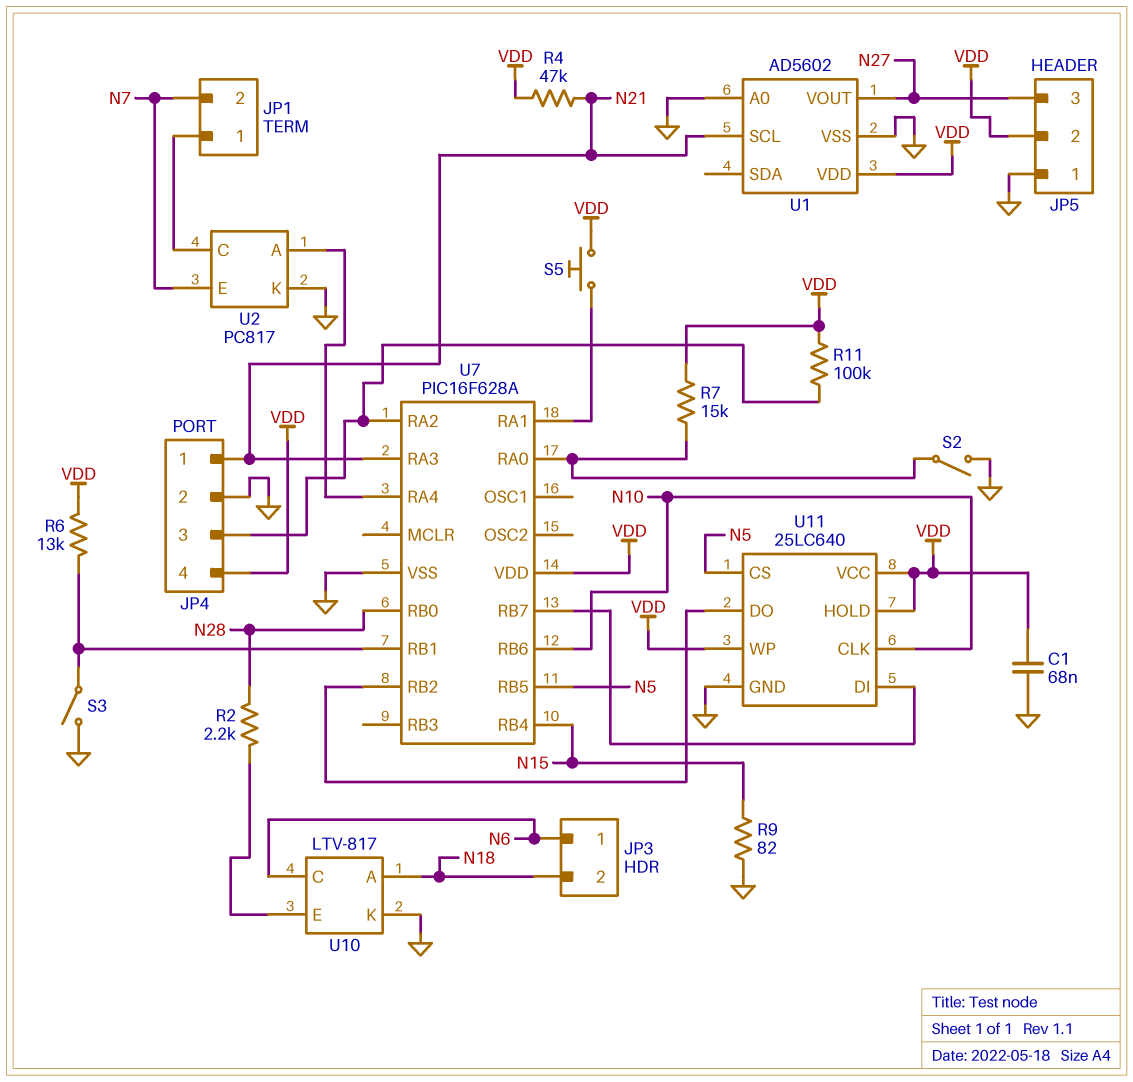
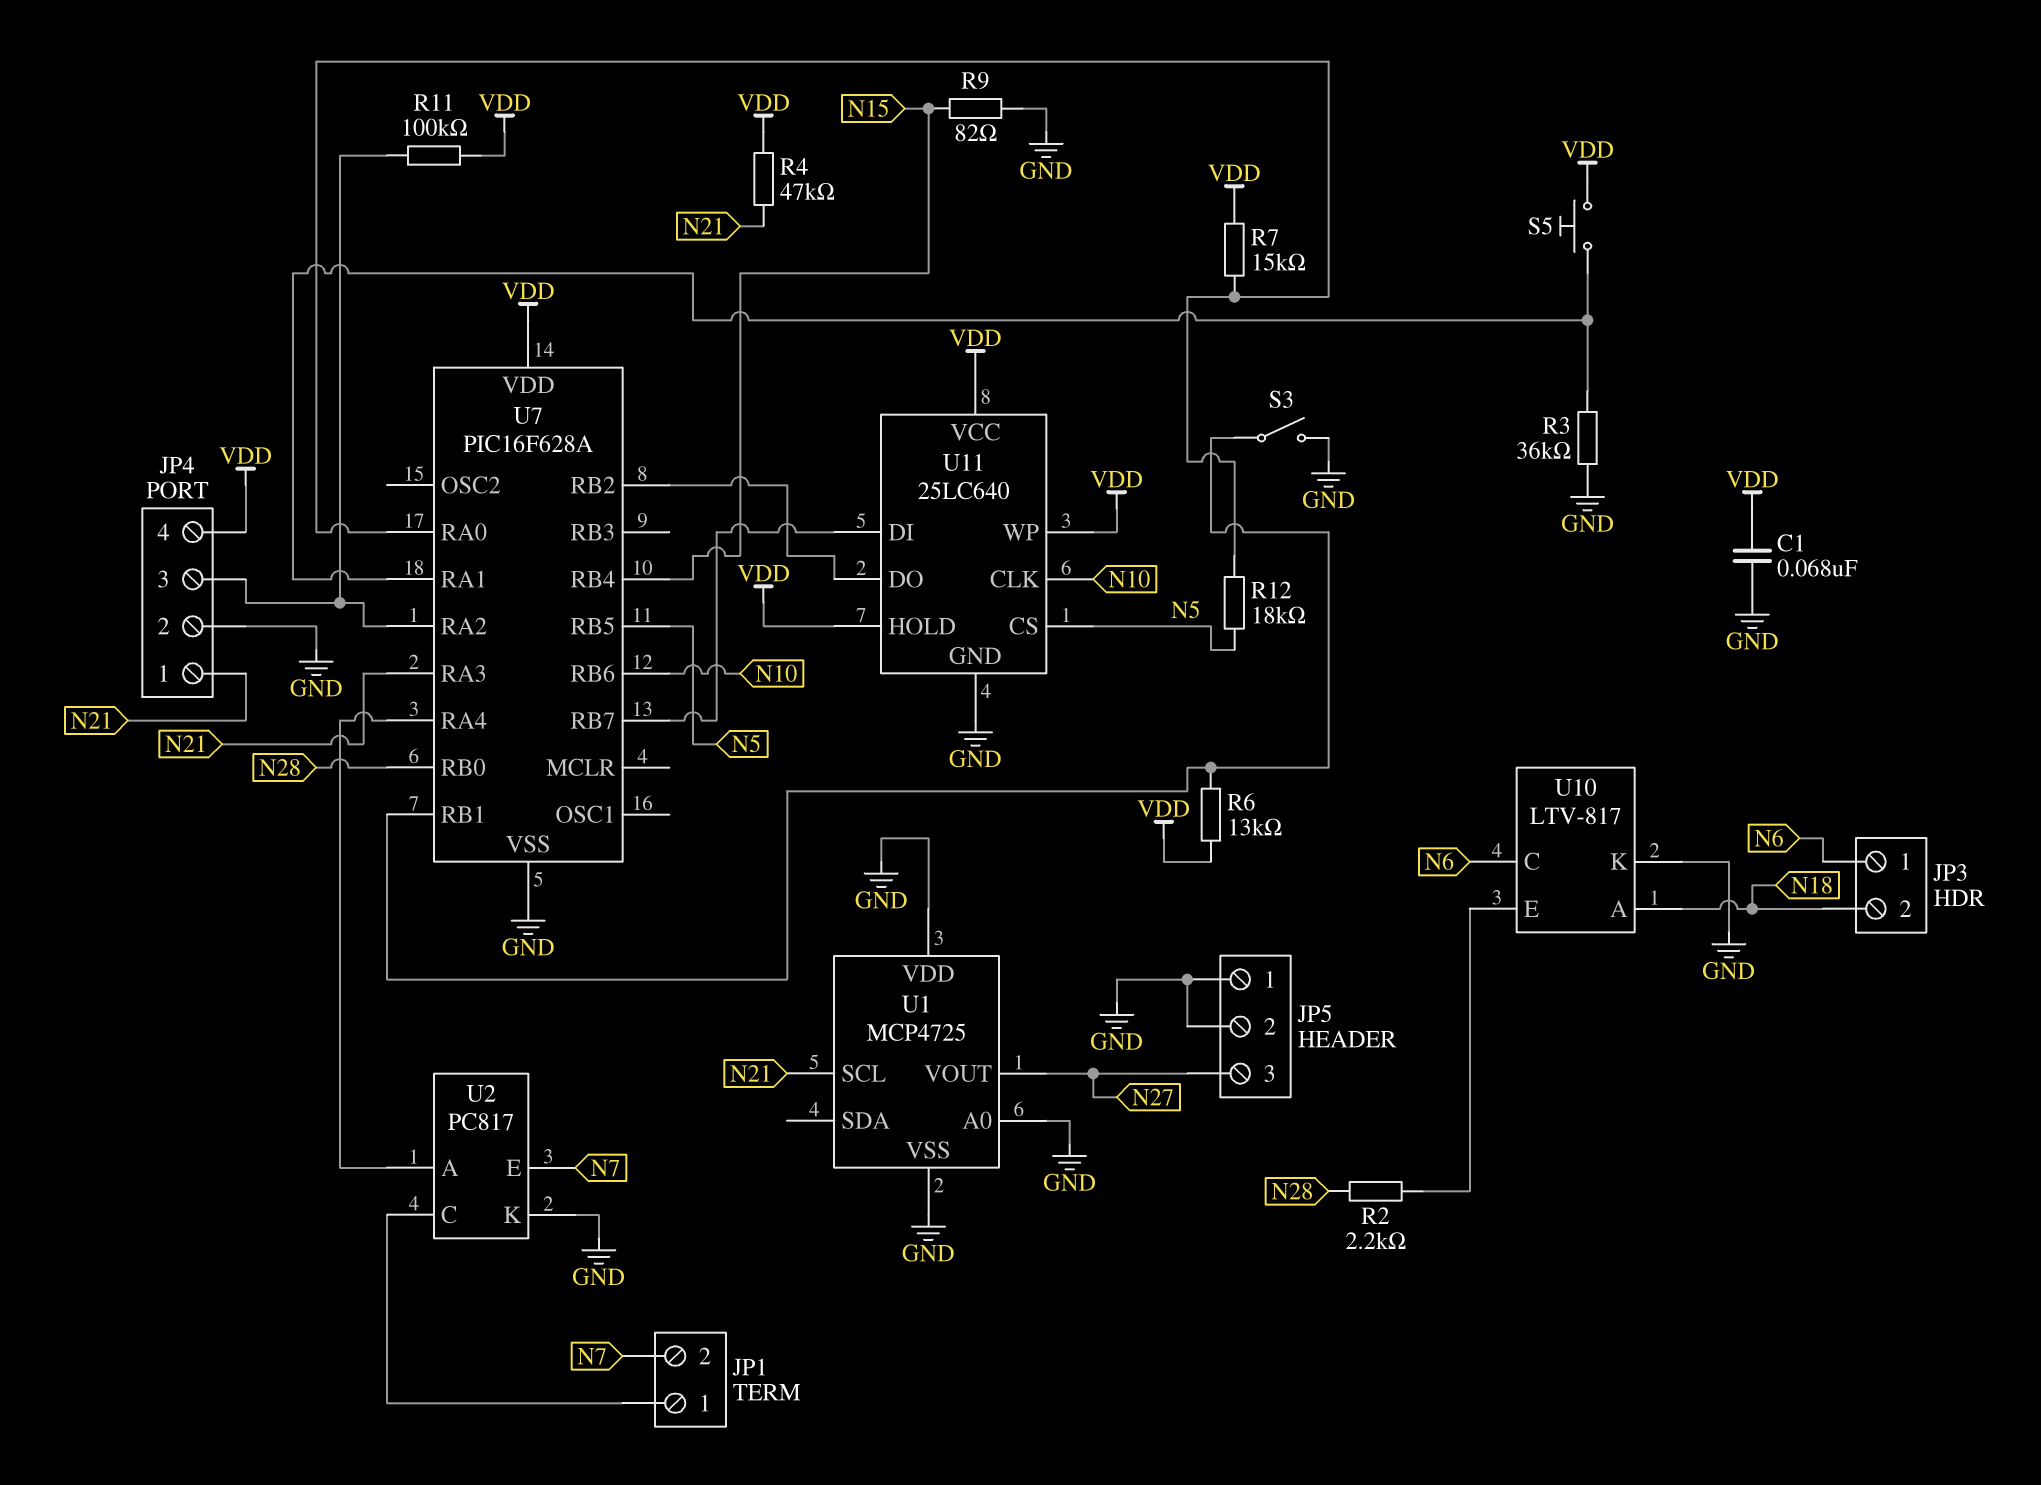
JP5 pin 2: VDD -> GND
R3: none -> 36k (GND, U7/RA1)
R12: none -> 18k (N5, U7/RA0)
S2: switch (GND, U7/RA0) -> none
U1: AD5602 -> MCP4725
U1 pin VDD: VDD -> GND

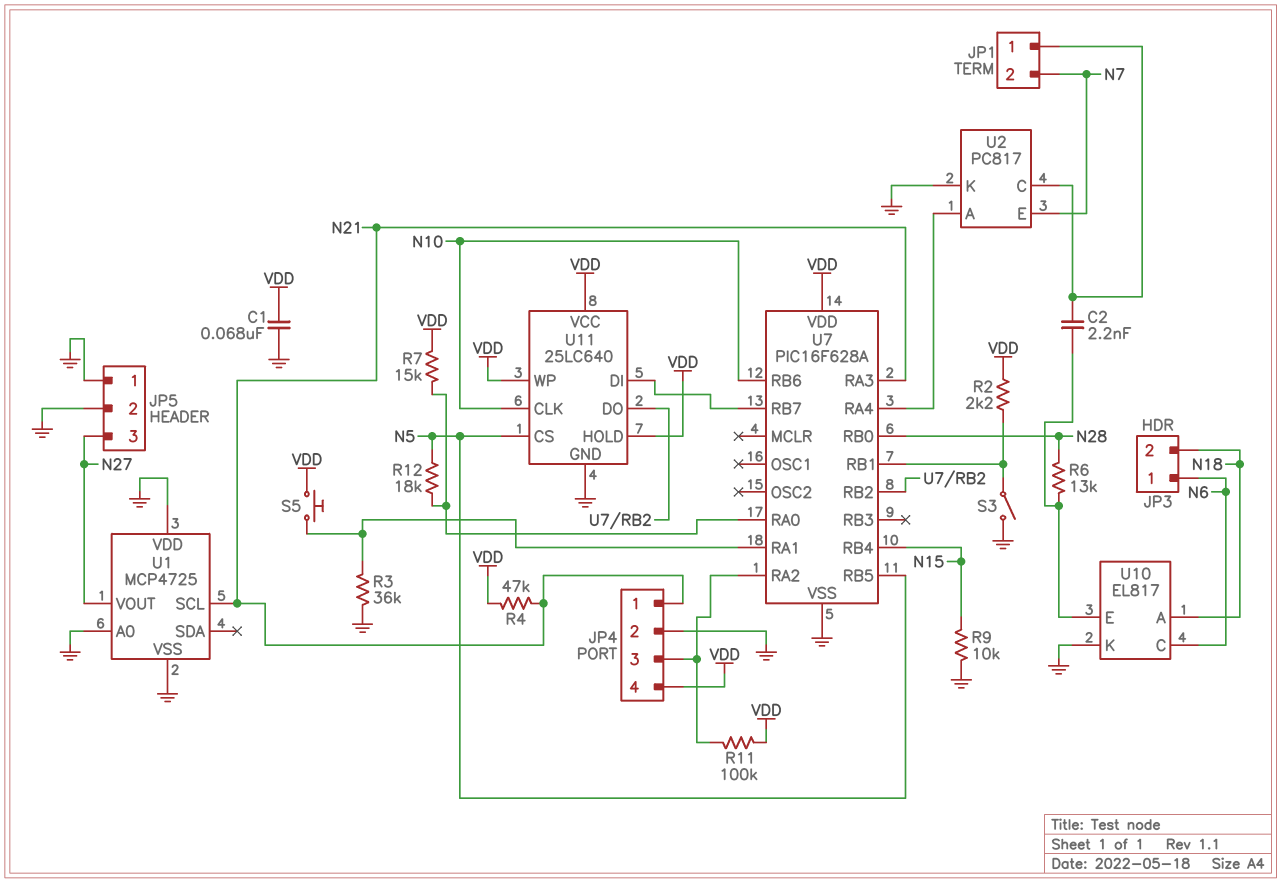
C2: none -> 2.2nF (JP1/1, U10/E)
R2: 2.2k (N28, U10/E) -> 2.2k (U7/RB1, VDD)
R6: 13k (U7/RB1, VDD) -> 13k (N28, U10/E)
R9: 82 (GND, N15) -> 10k (GND, N15)
U10: LTV-817 -> EL817

